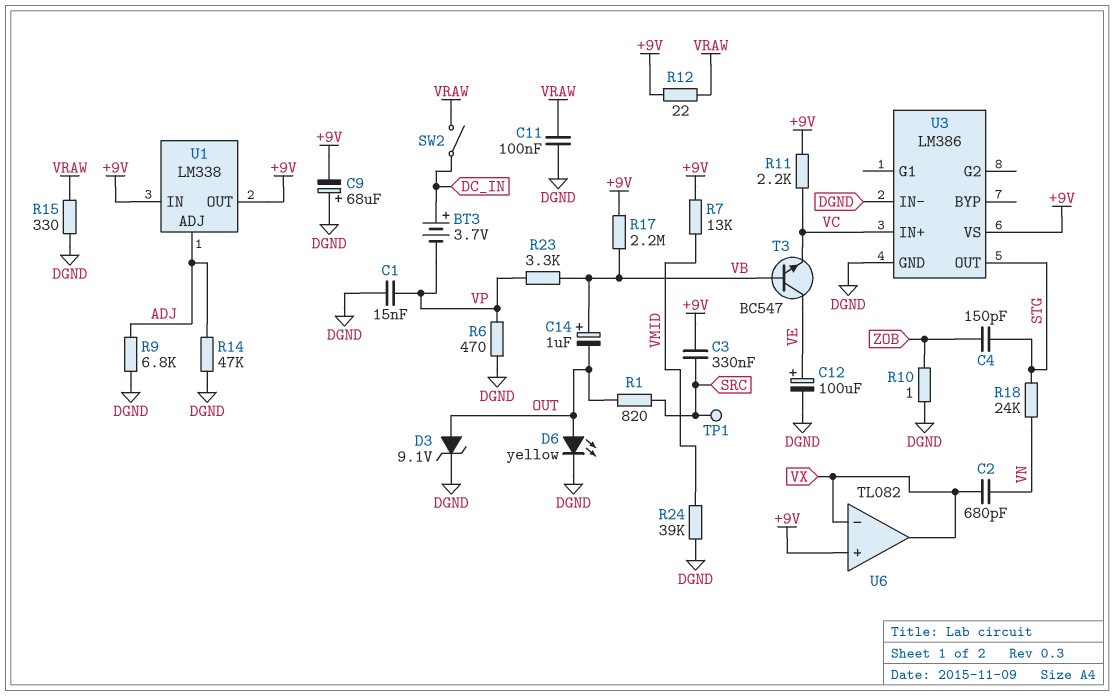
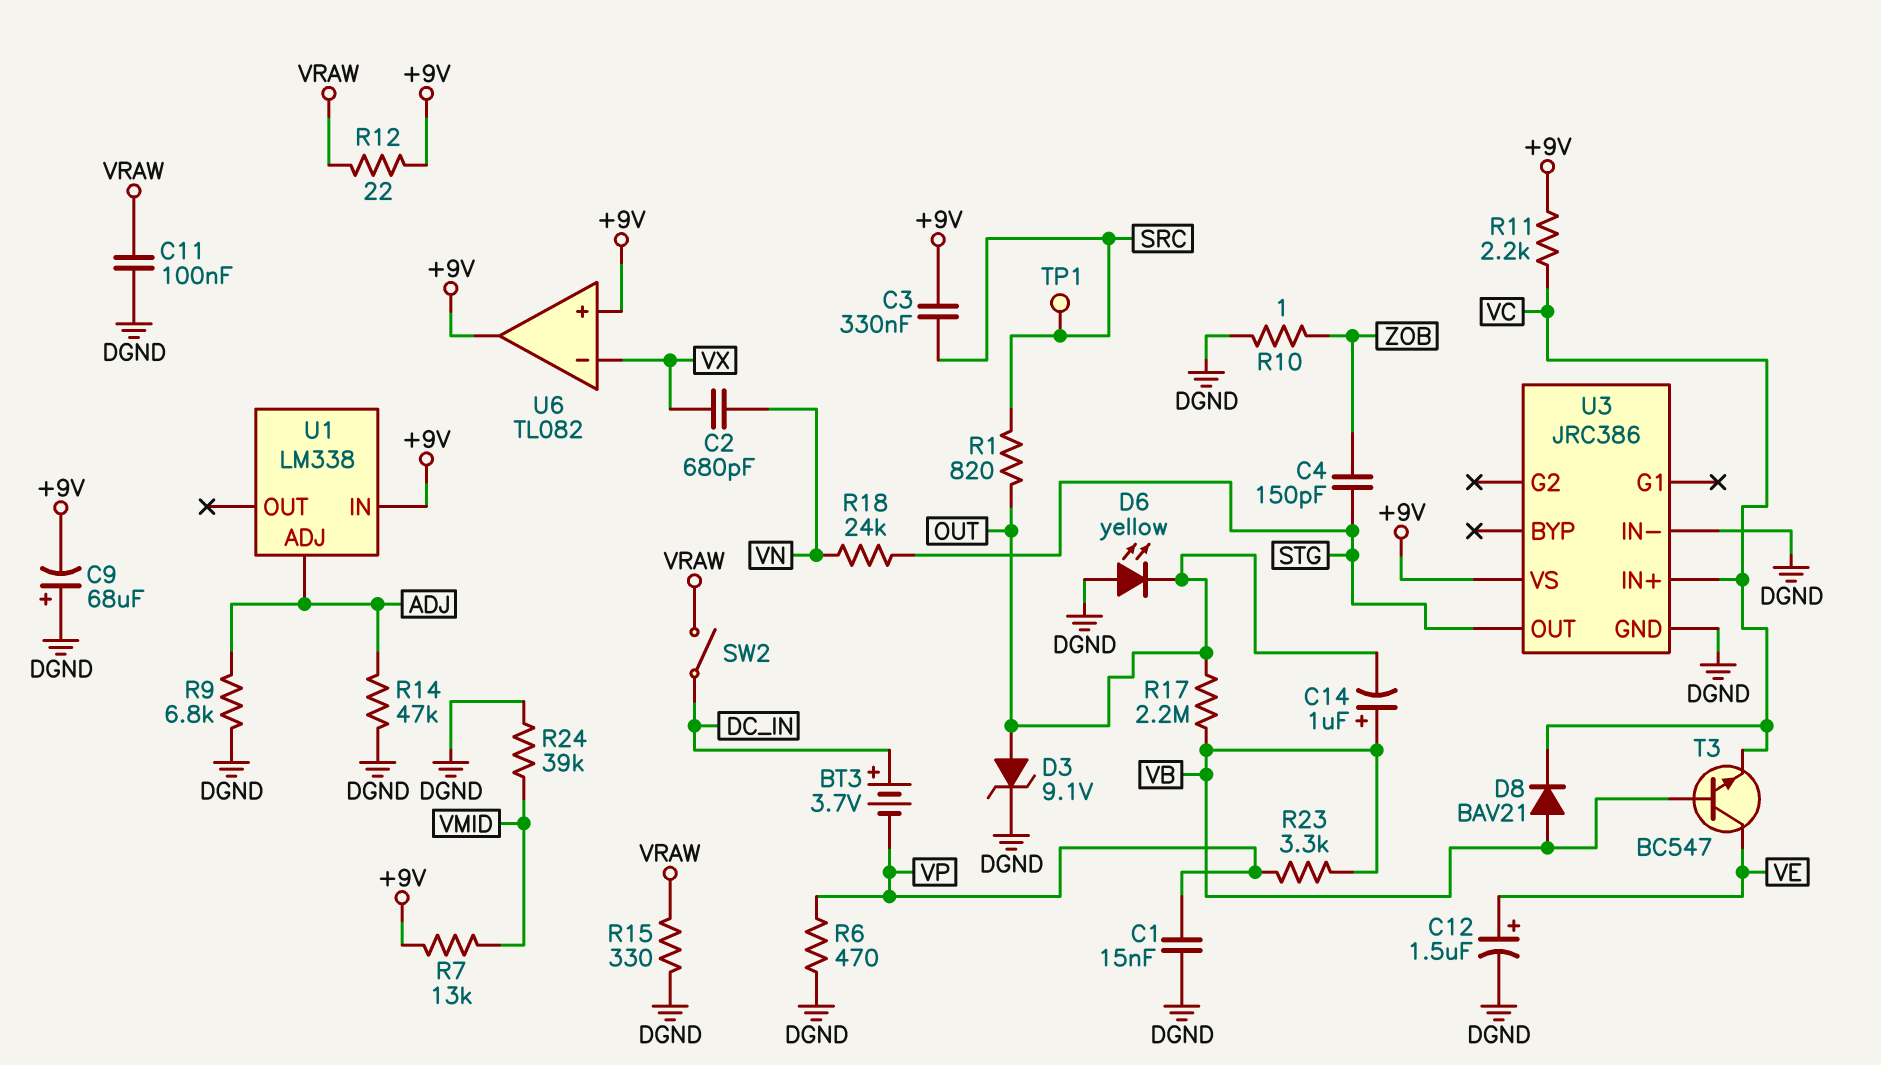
C12: 100uF (plus VE, minus DGND) -> 1.5uF (plus VE, minus DGND)
D6: LED yellow (A OUT, K DGND) -> LED yellow (A DGND, K OUT)
D8: none -> diode BAV21 (A VB, K VC)
R17: 2.2M (+9V, VB) -> 2.2M (OUT, VB)
U1 pin OUT: +9V -> none
U3: LM386 -> JRC386
U6 pin out: VX -> +9V

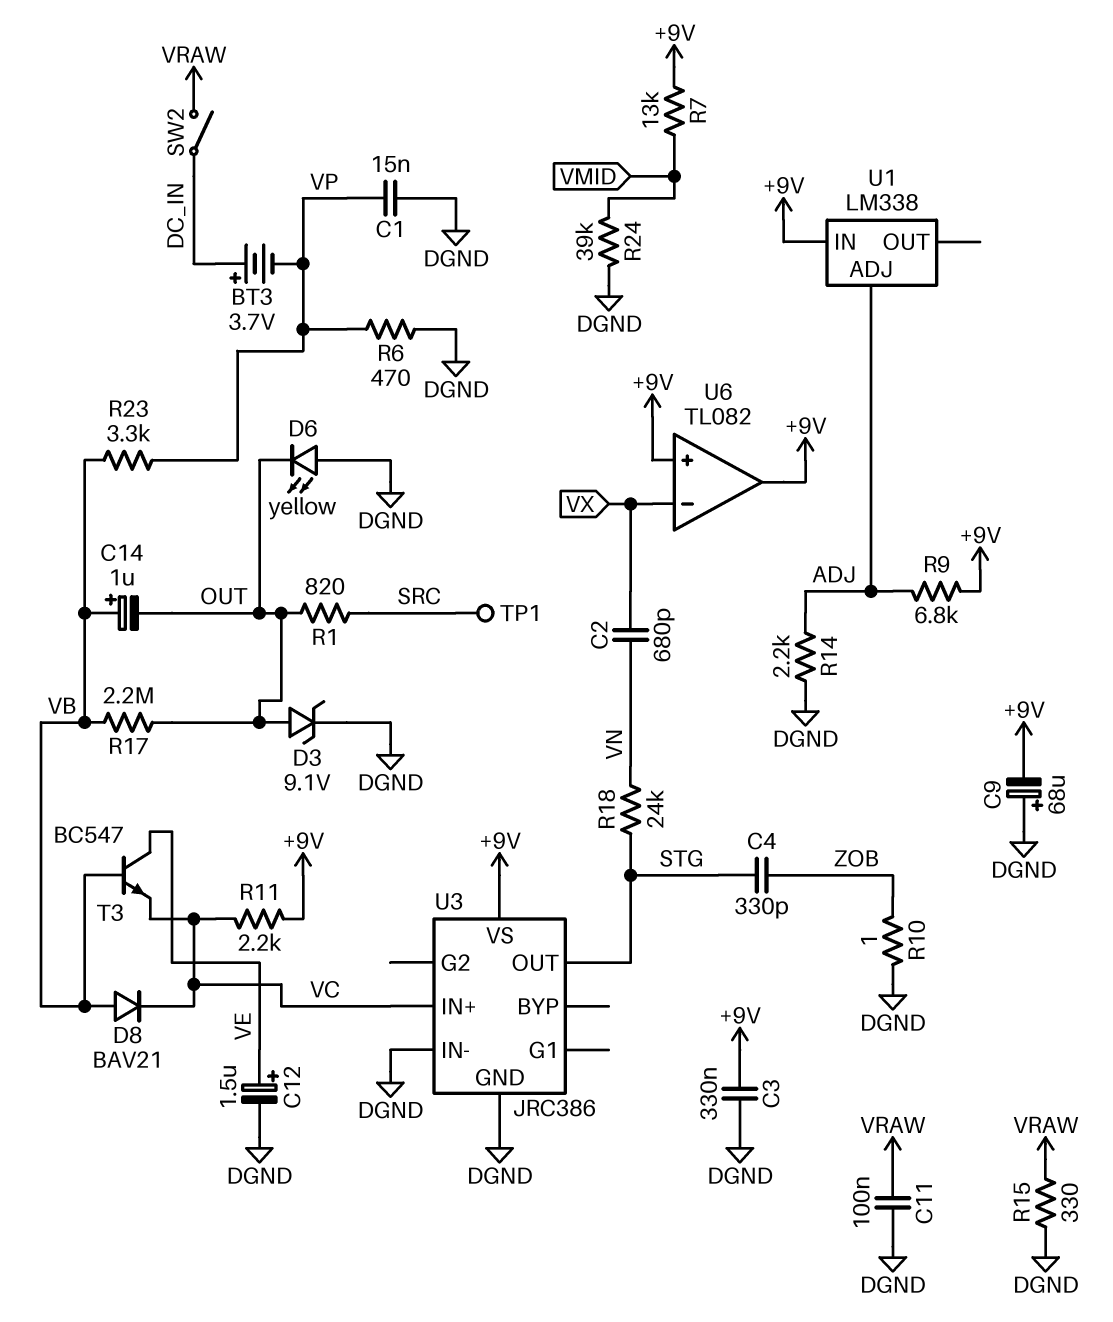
C3: 330nF (+9V, SRC) -> 330nF (+9V, DGND)
C4: 150pF (STG, ZOB) -> 330pF (STG, ZOB)
R9: 6.8k (ADJ, DGND) -> 6.8k (+9V, ADJ)
R12: 22 (+9V, VRAW) -> none
R14: 47k (ADJ, DGND) -> 2.2k (ADJ, DGND)

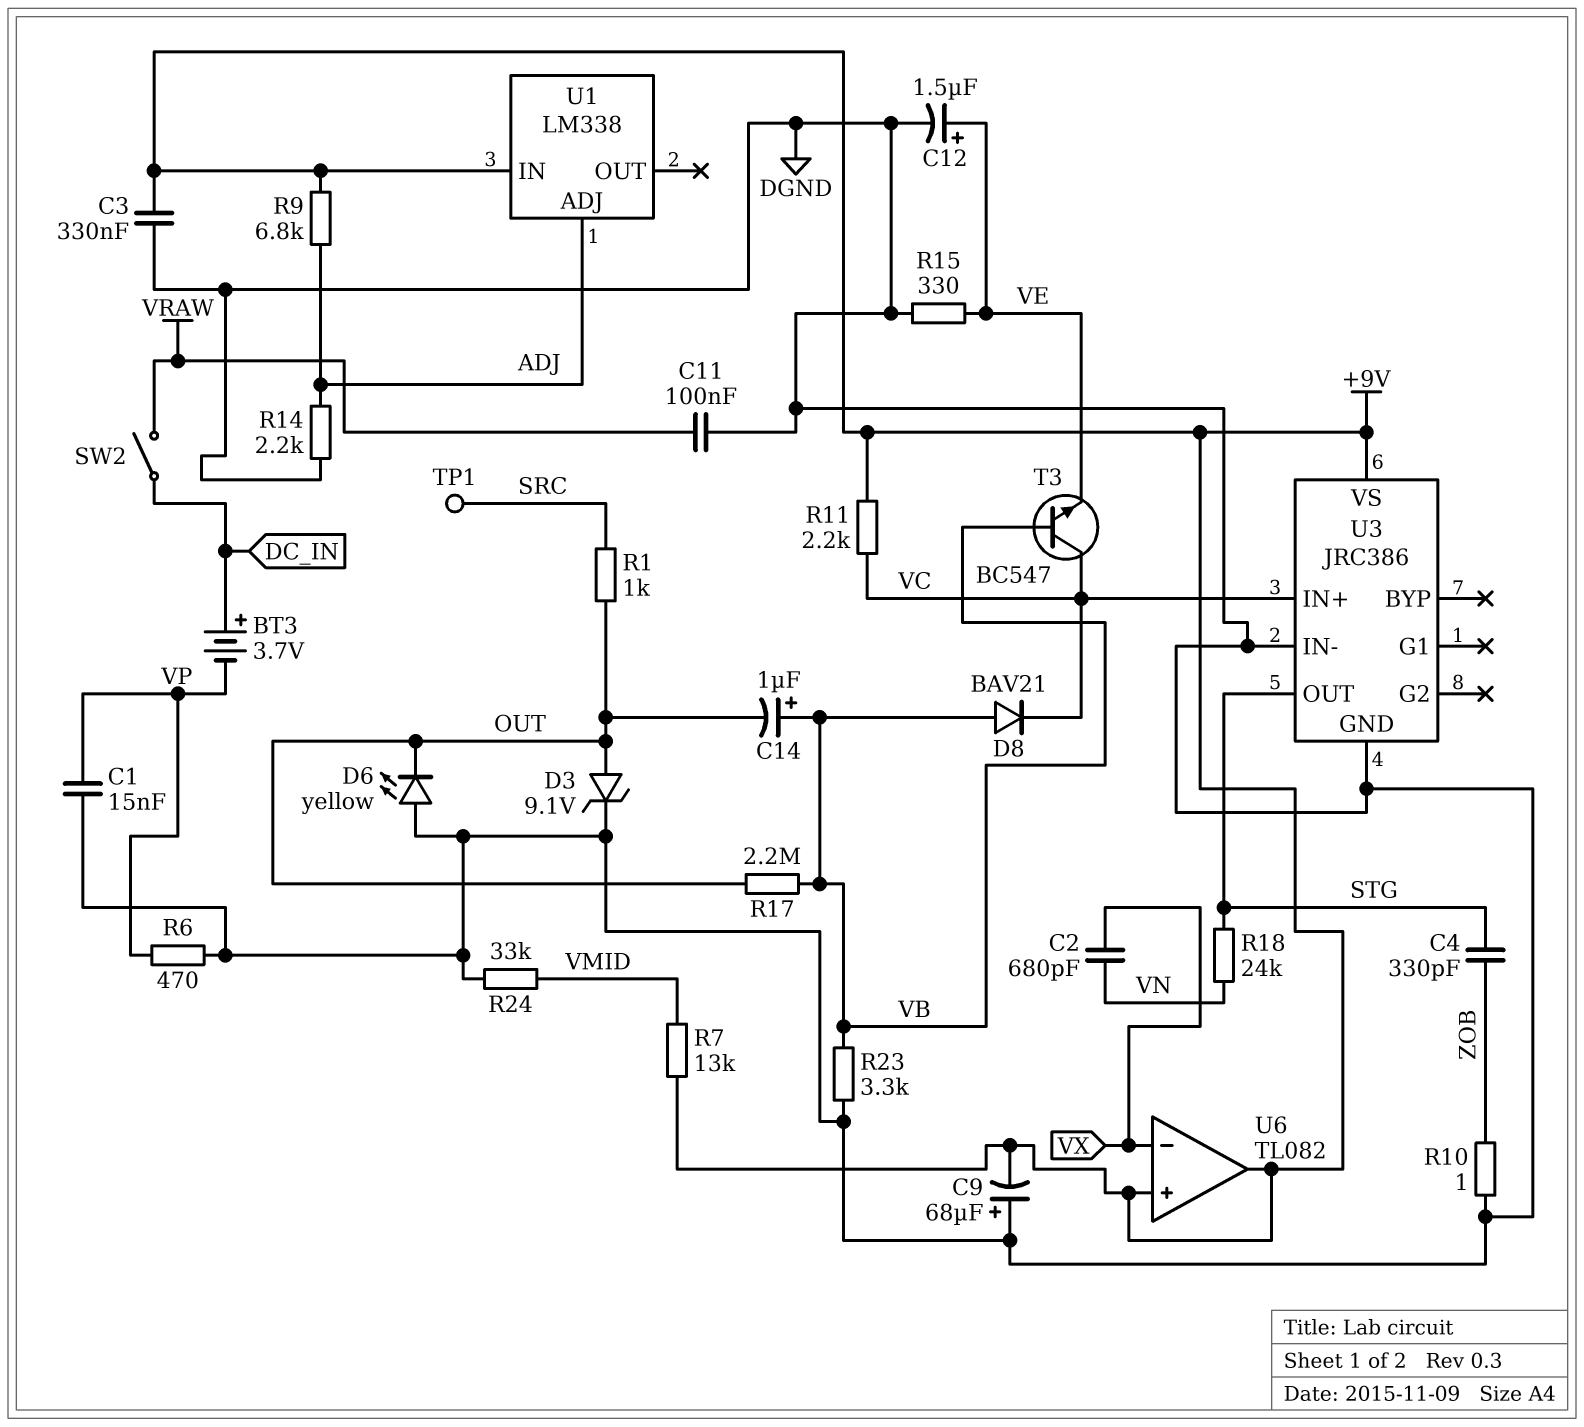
R1: 820 (OUT, SRC) -> 1k (OUT, SRC)
R15: 330 (DGND, VRAW) -> 330 (DGND, VE)
R23: 3.3k (VB, VP) -> 3.3k (DGND, VB)
R24: 39k (DGND, VMID) -> 33k (DGND, VMID)
T3: NPN BC547 (B VB, C VE, E VC) -> NPN BC547 (B VB, C VC, E VE)

